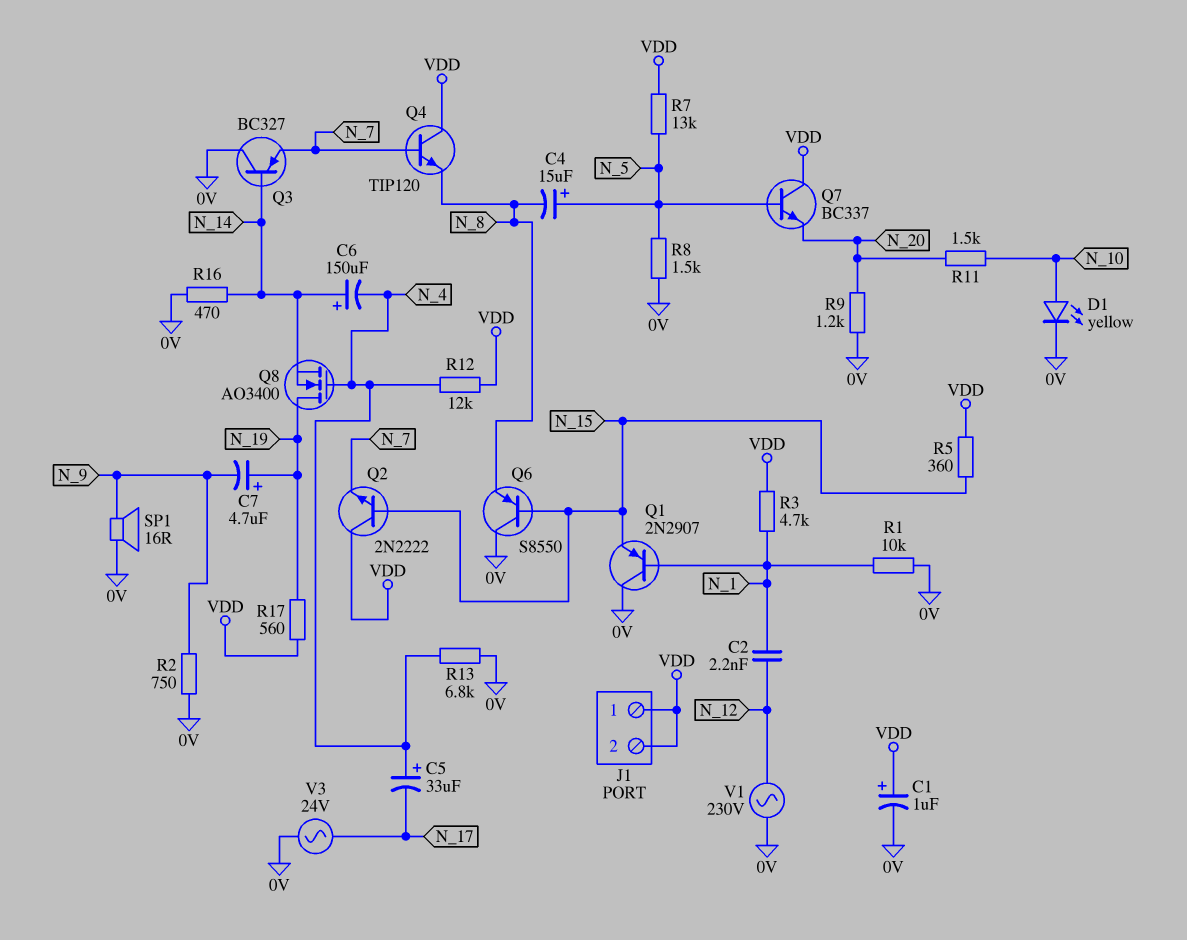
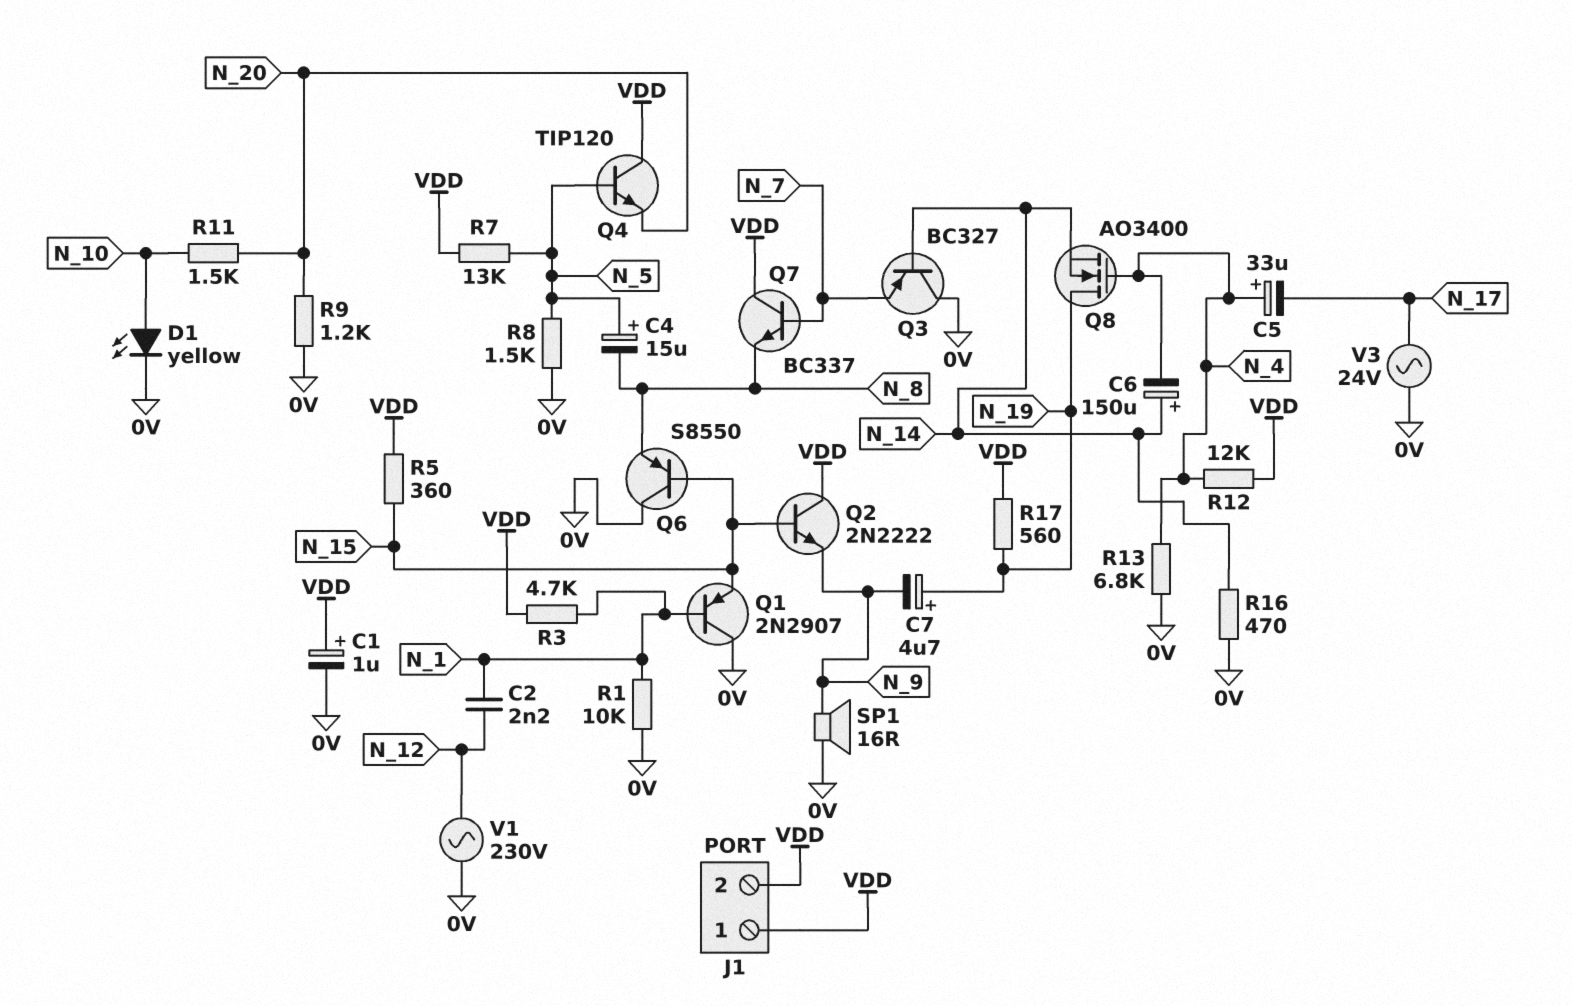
Q2: NPN 2N2222 (B N_15, C VDD, E N_7) -> NPN 2N2222 (B N_15, C VDD, E N_9)
Q4: NPN TIP120 (B N_7, C VDD, E N_8) -> NPN TIP120 (B N_5, C VDD, E N_20)
Q7: NPN BC337 (B N_5, C VDD, E N_20) -> NPN BC337 (B N_7, C VDD, E N_8)
R2: 750 (0V, N_9) -> none

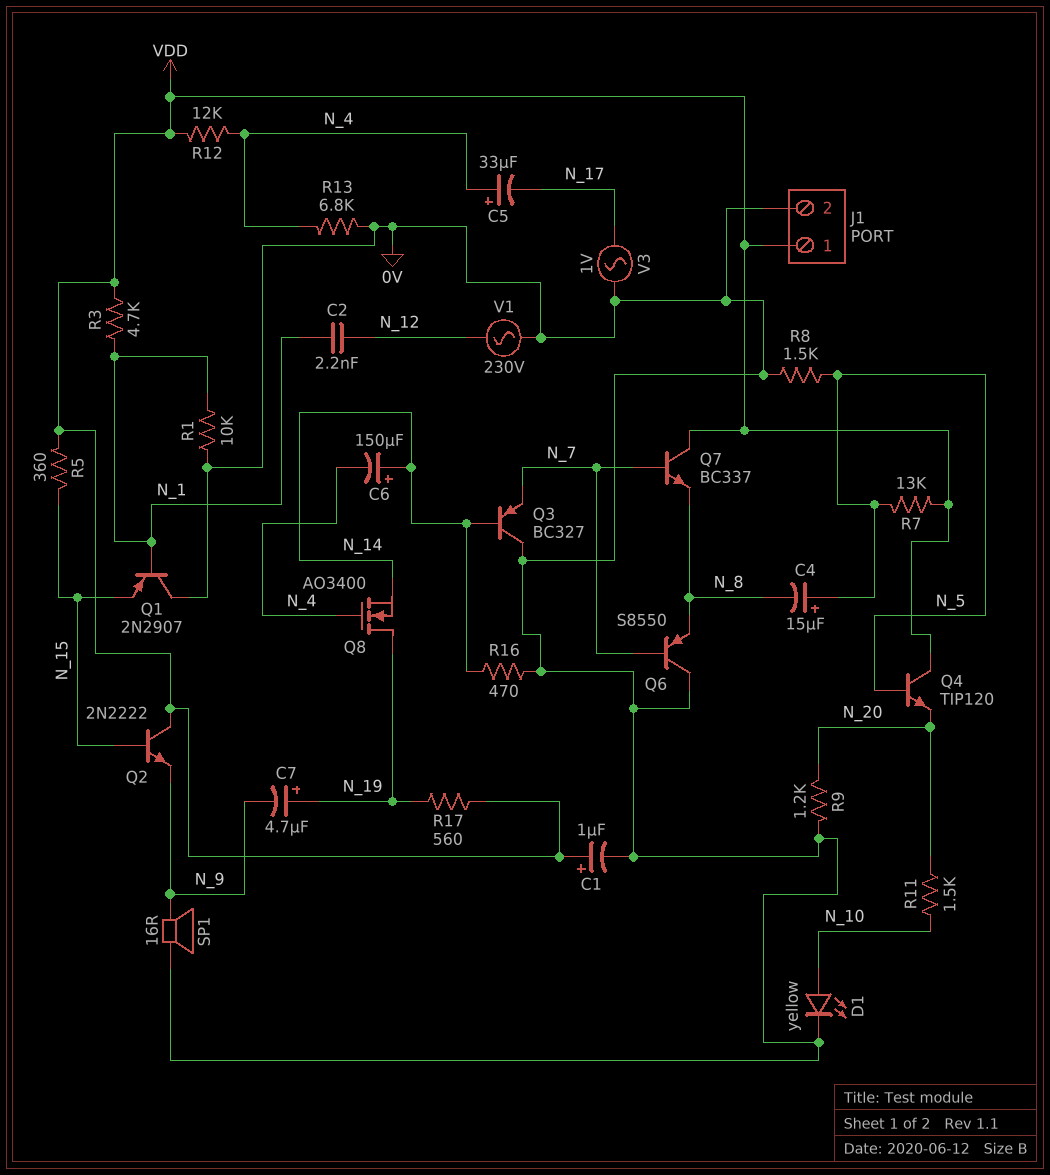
J1 pin 2: VDD -> 0V
Q6: PNP S8550 (B N_15, C 0V, E N_8) -> PNP S8550 (B N_7, C 0V, E N_8)
V3: AC 24V (0V, N_17) -> AC 1V (0V, N_17)

